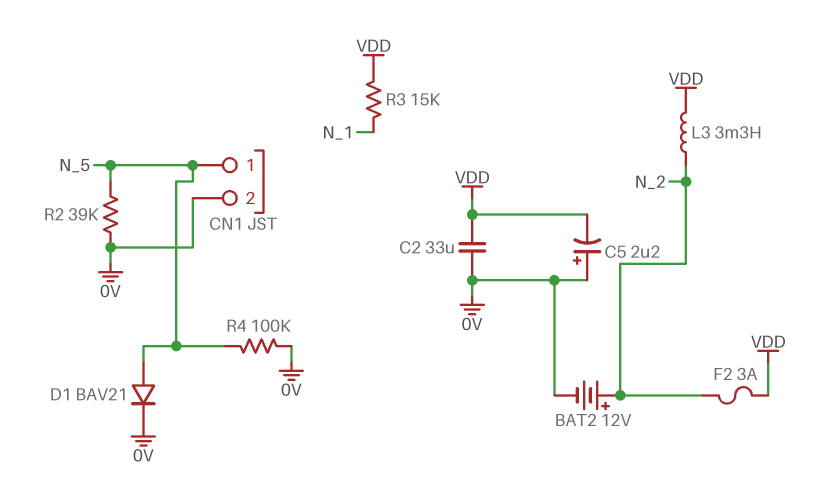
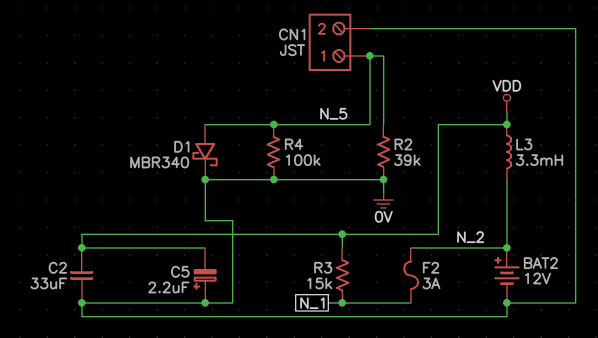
D1: diode BAV21 (A N_5, K 0V) -> schottky MBR340 (A N_5, K 0V)
F2: 3A (N_2, VDD) -> 3A (N_1, N_2)

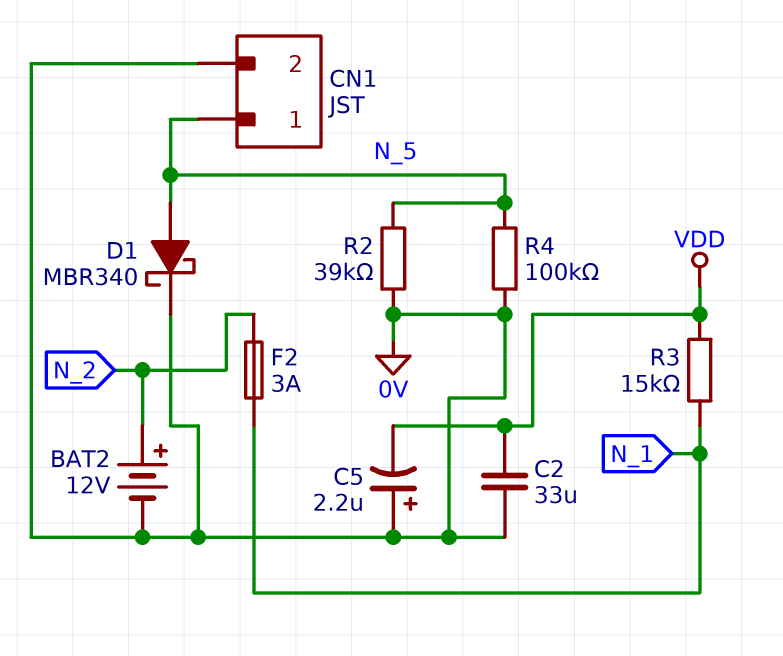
L3: 3.3mH (N_2, VDD) -> none

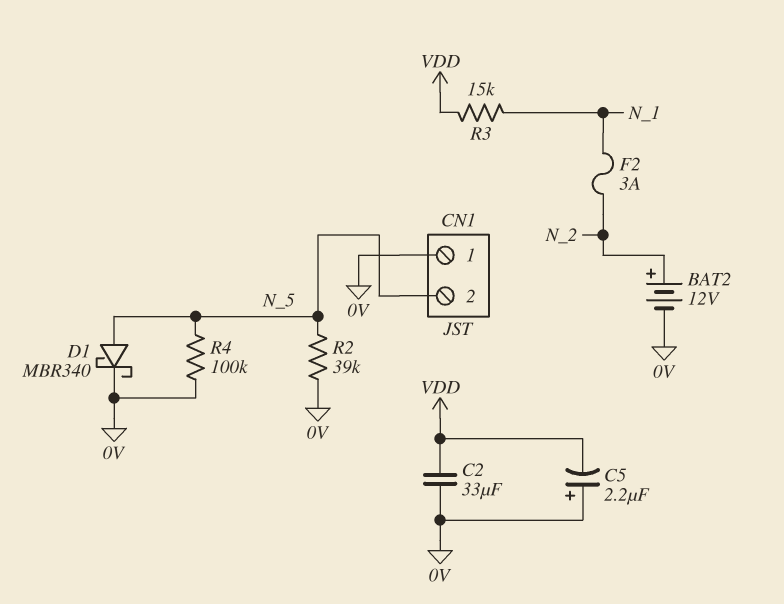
CN1 pin 1: N_5 -> 0V
CN1 pin 2: 0V -> N_5

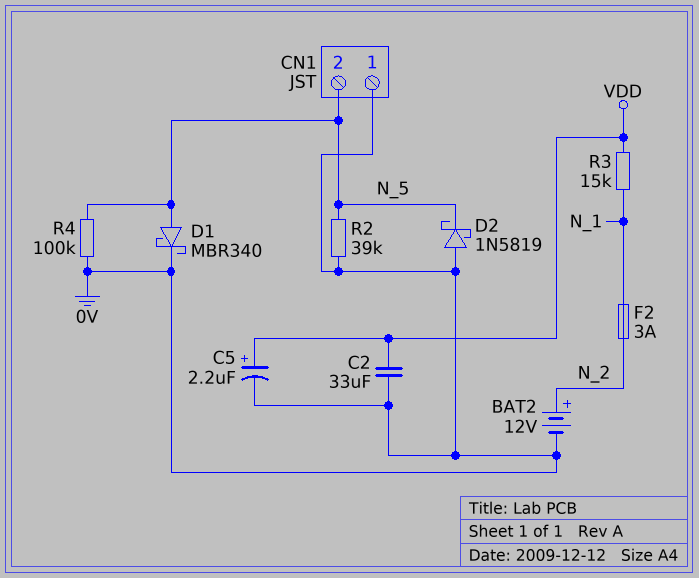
C5: 2.2uF (plus 0V, minus VDD) -> 2.2uF (plus VDD, minus 0V)
D2: none -> schottky 1N5819 (A 0V, K N_5)

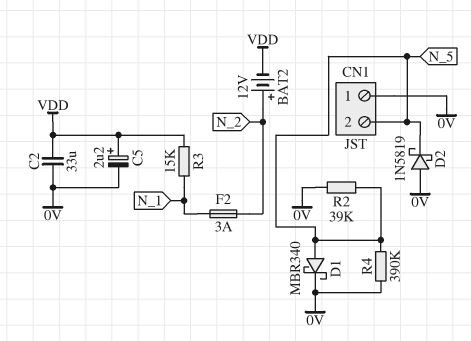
BAT2: 12V (plus N_2, minus 0V) -> 12V (plus N_2, minus VDD)
R4: 100k (0V, N_5) -> 390k (0V, N_5)

